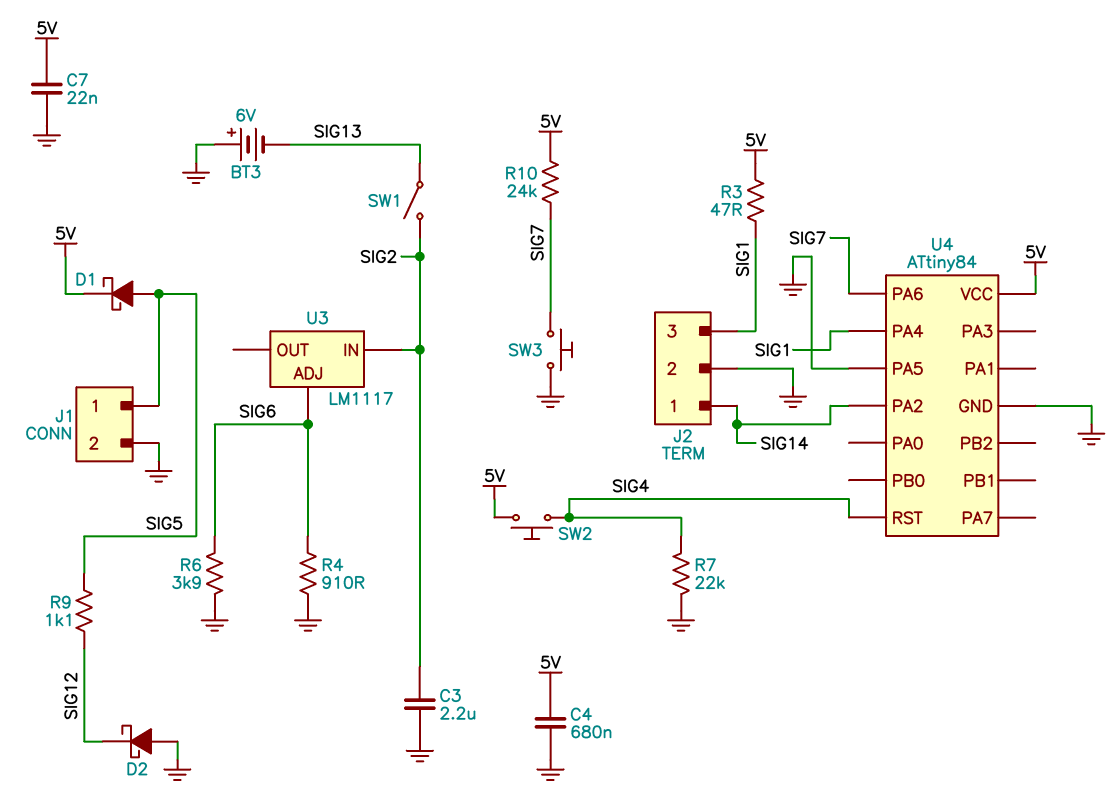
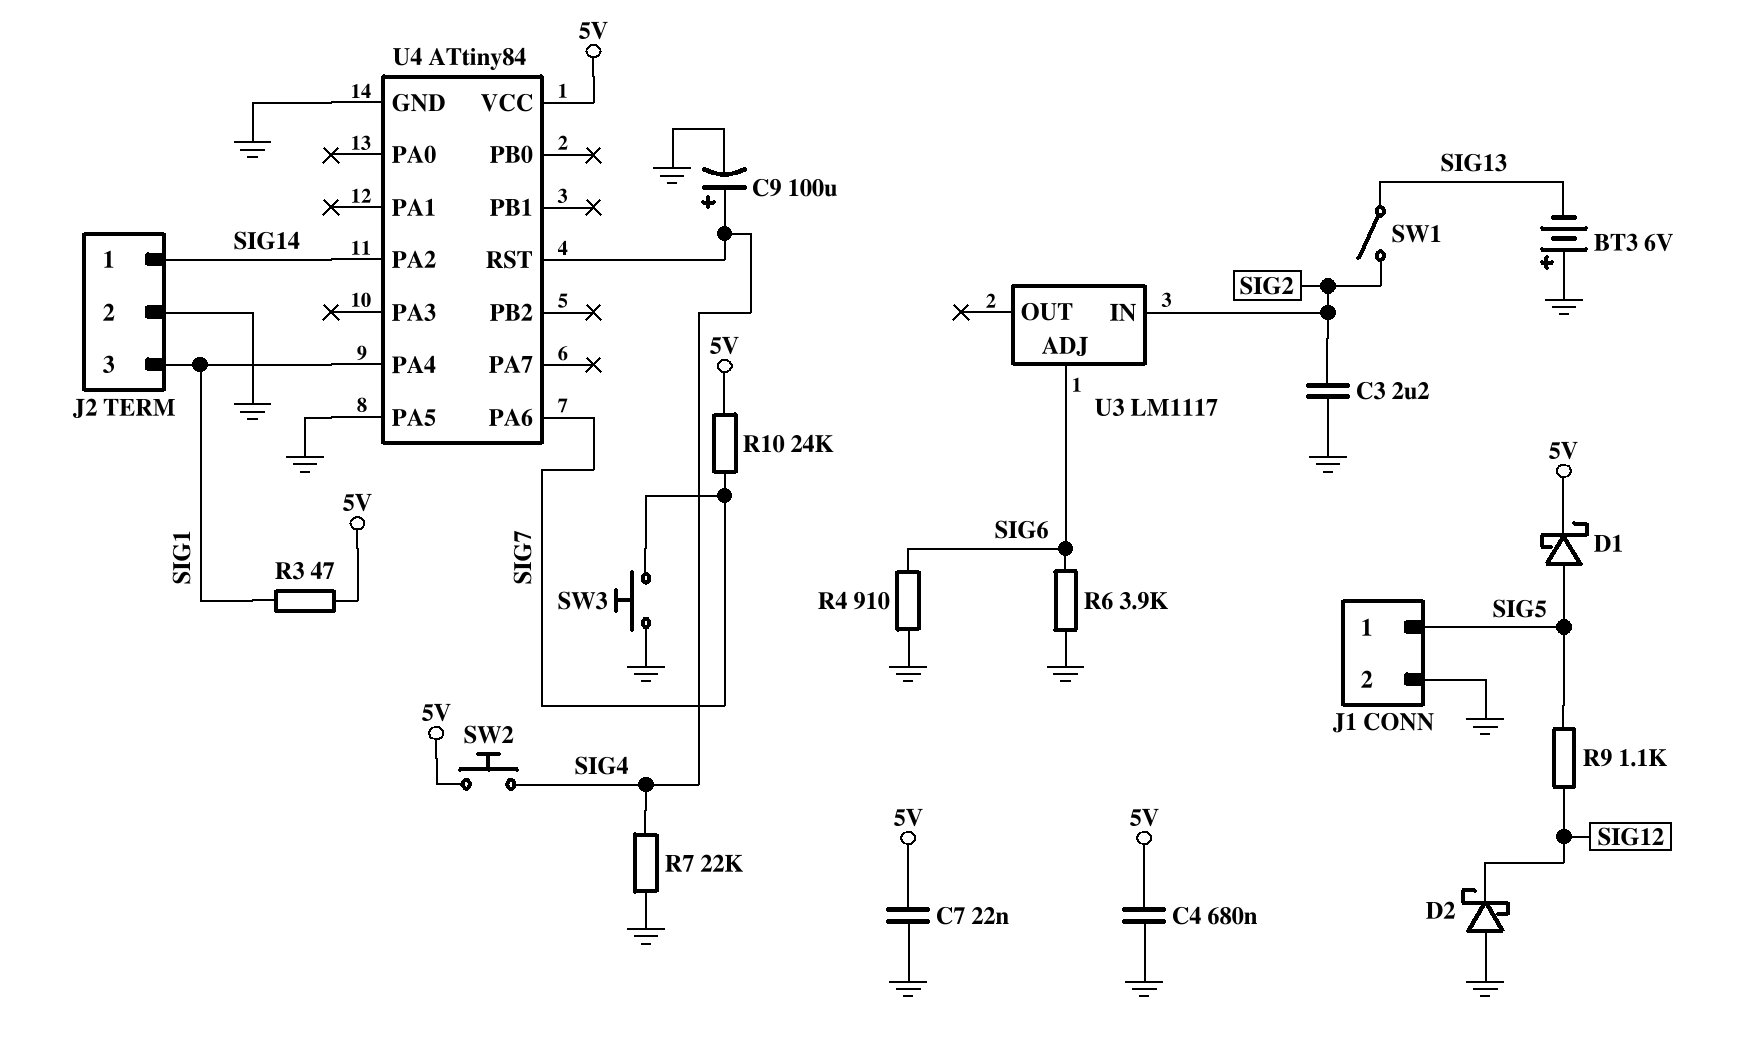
C9: none -> 100uF (plus SIG4, minus GND)

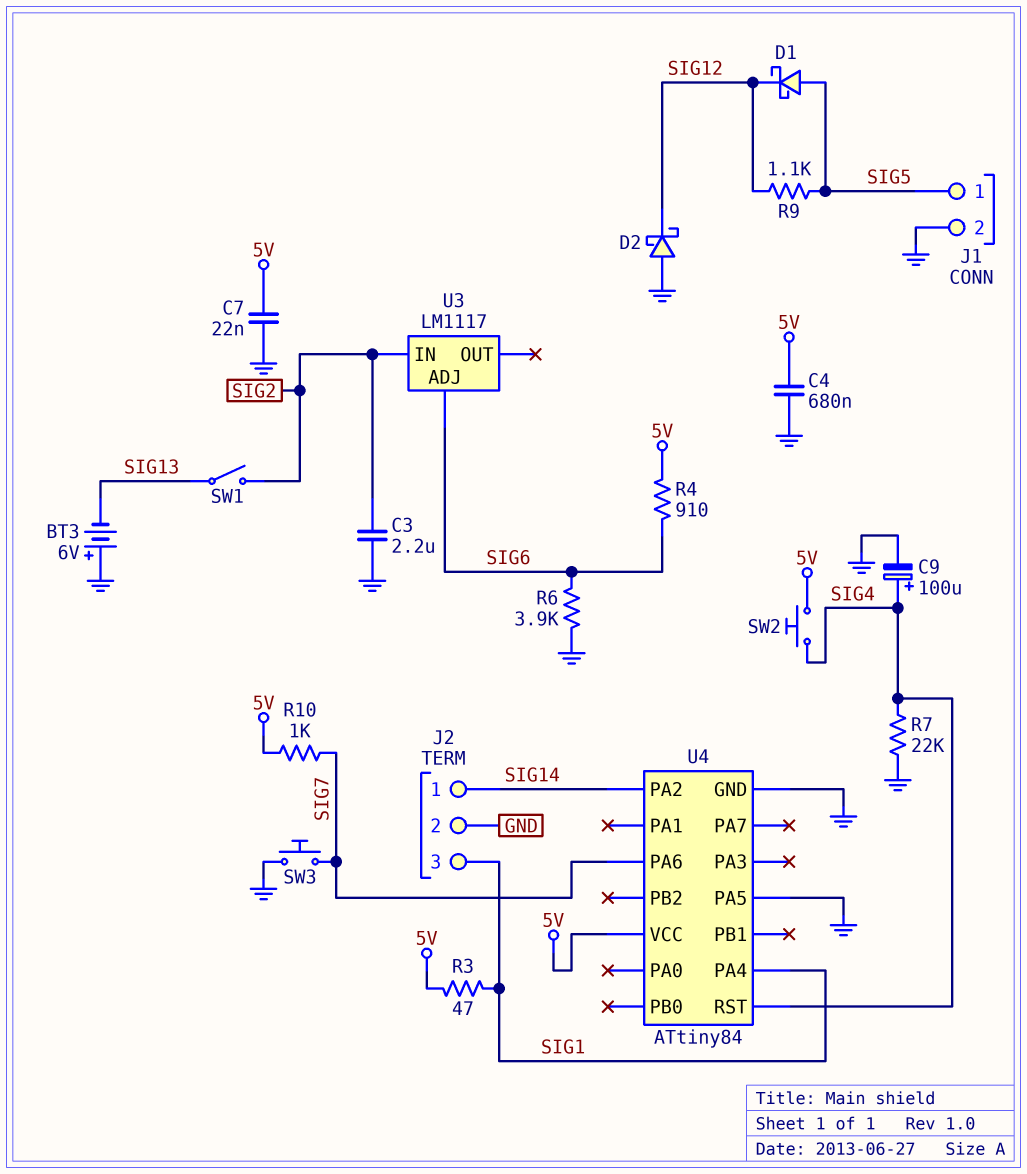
D1: schottky (A SIG5, K 5V) -> schottky (A SIG5, K SIG12)
R4: 910 (GND, SIG6) -> 910 (5V, SIG6)
R10: 24k (5V, SIG7) -> 1k (5V, SIG7)

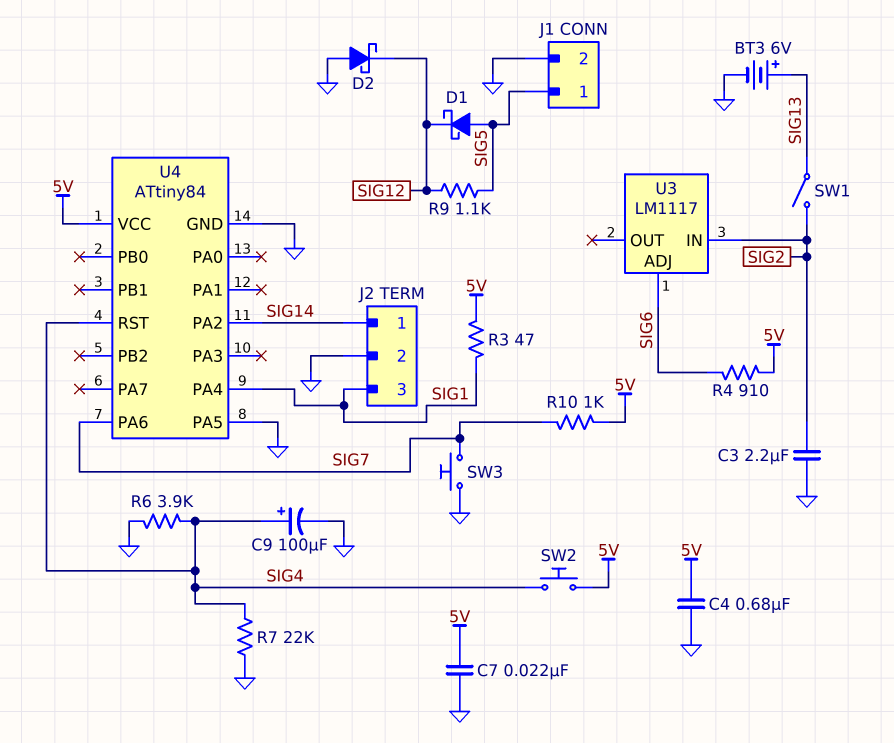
BT3: 6V (plus GND, minus SIG13) -> 6V (plus SIG13, minus GND)
R6: 3.9k (GND, SIG6) -> 3.9k (GND, SIG4)

